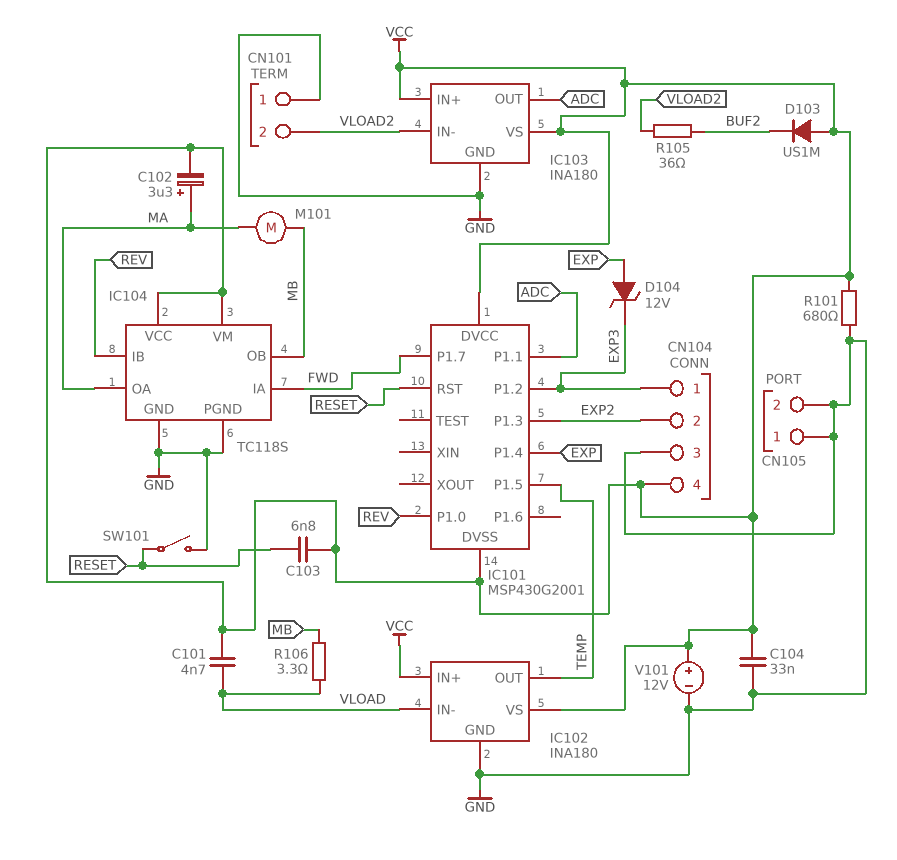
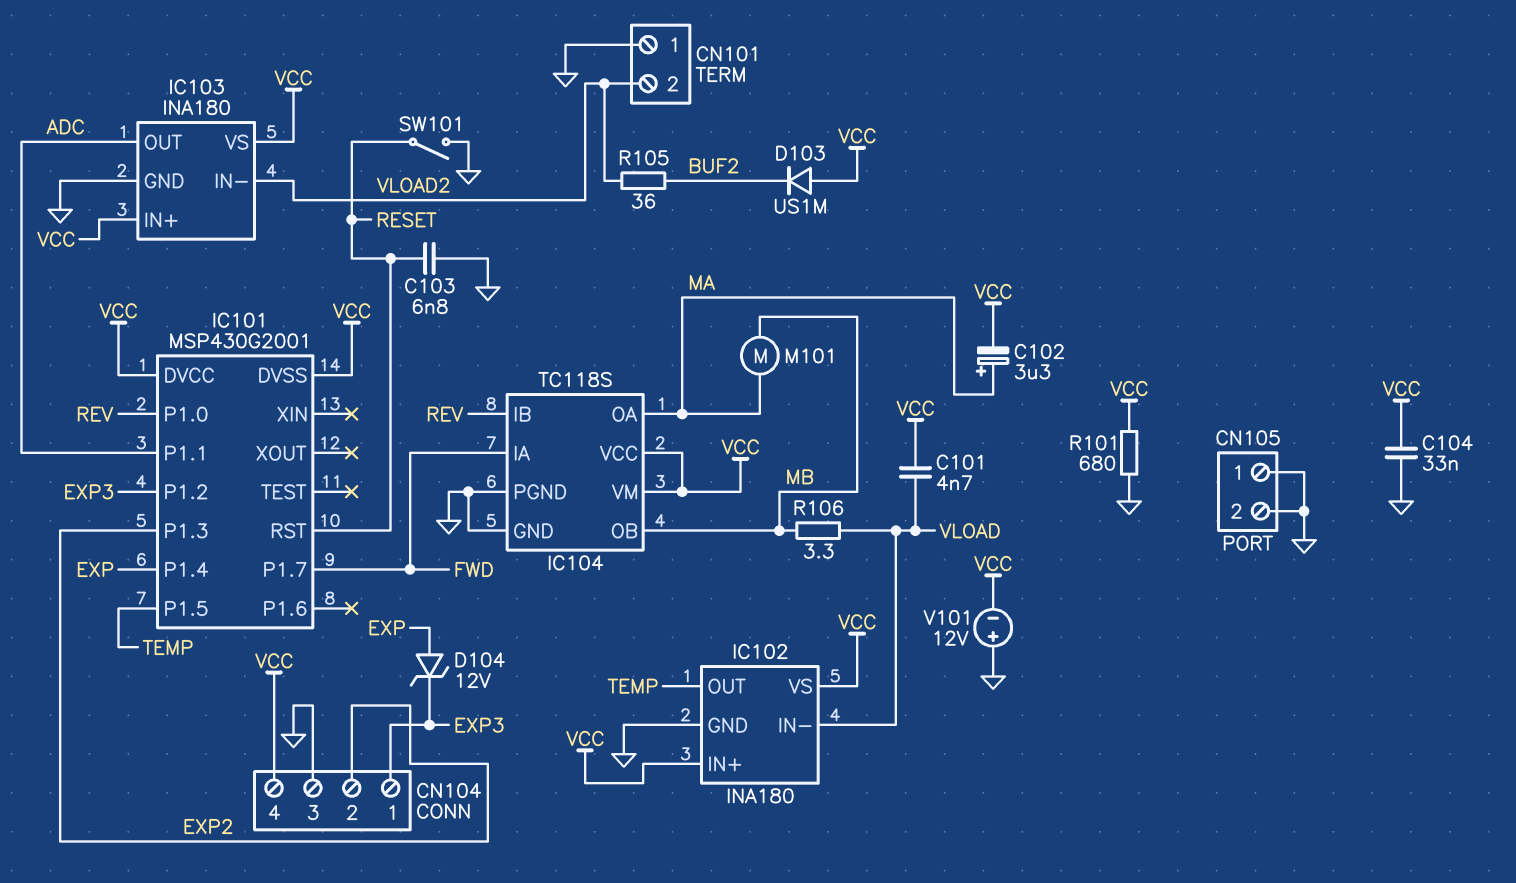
C103: 6.8nF (RESET, VCC) -> 6.8nF (GND, RESET)
V101: 12V (plus VCC, minus GND) -> 12V (plus GND, minus VCC)

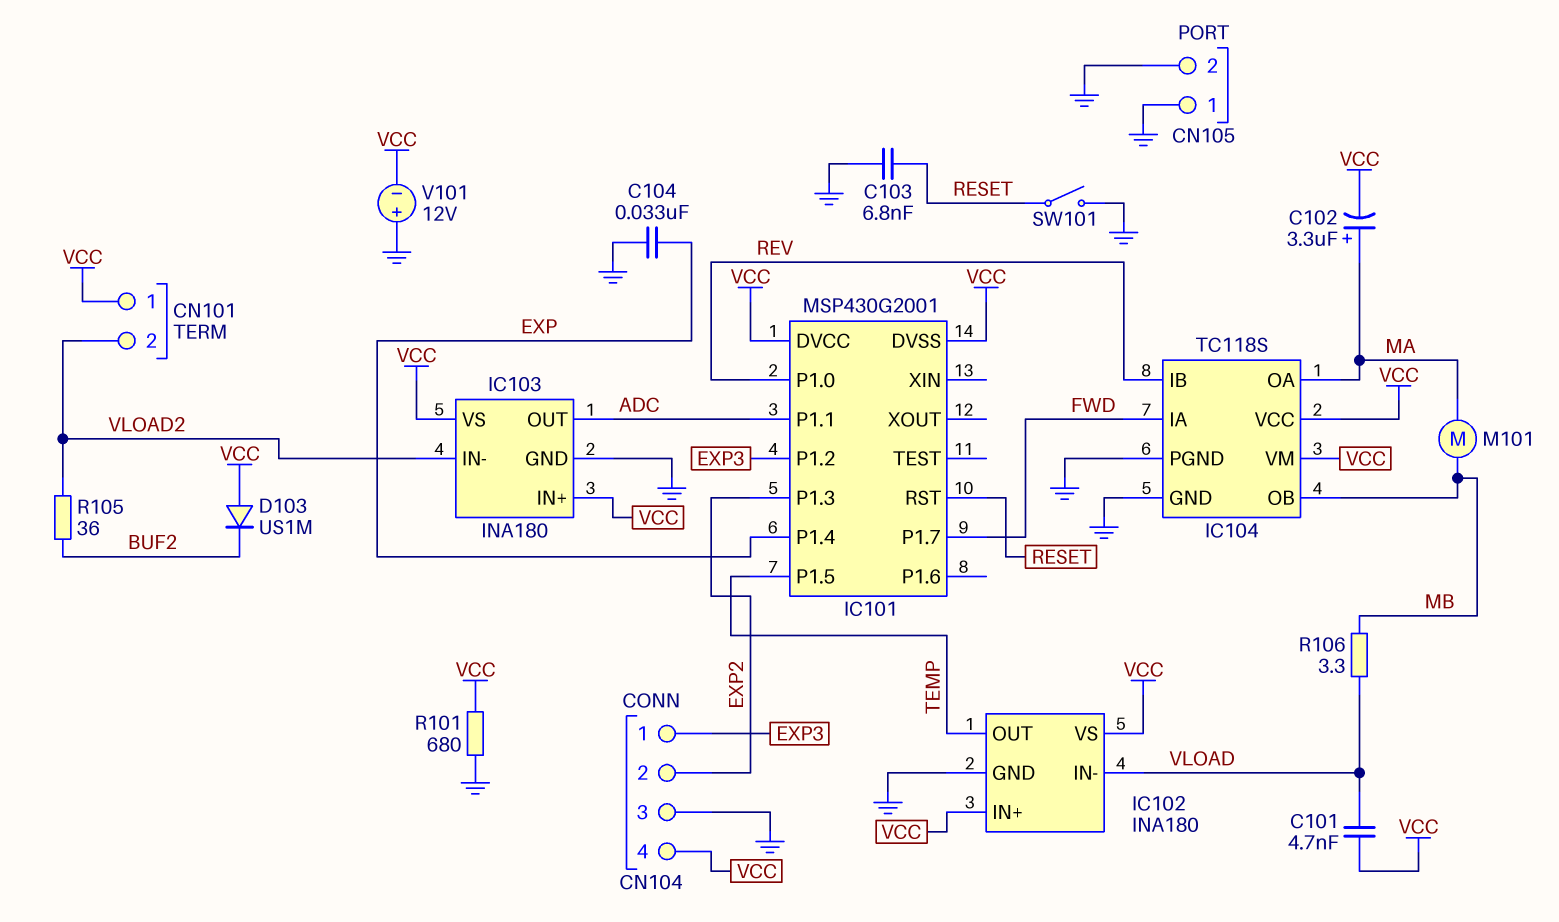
C104: 33nF (GND, VCC) -> 33nF (EXP, GND)
CN101 pin 1: GND -> VCC
D104: zener 12V (A EXP, K EXP3) -> none

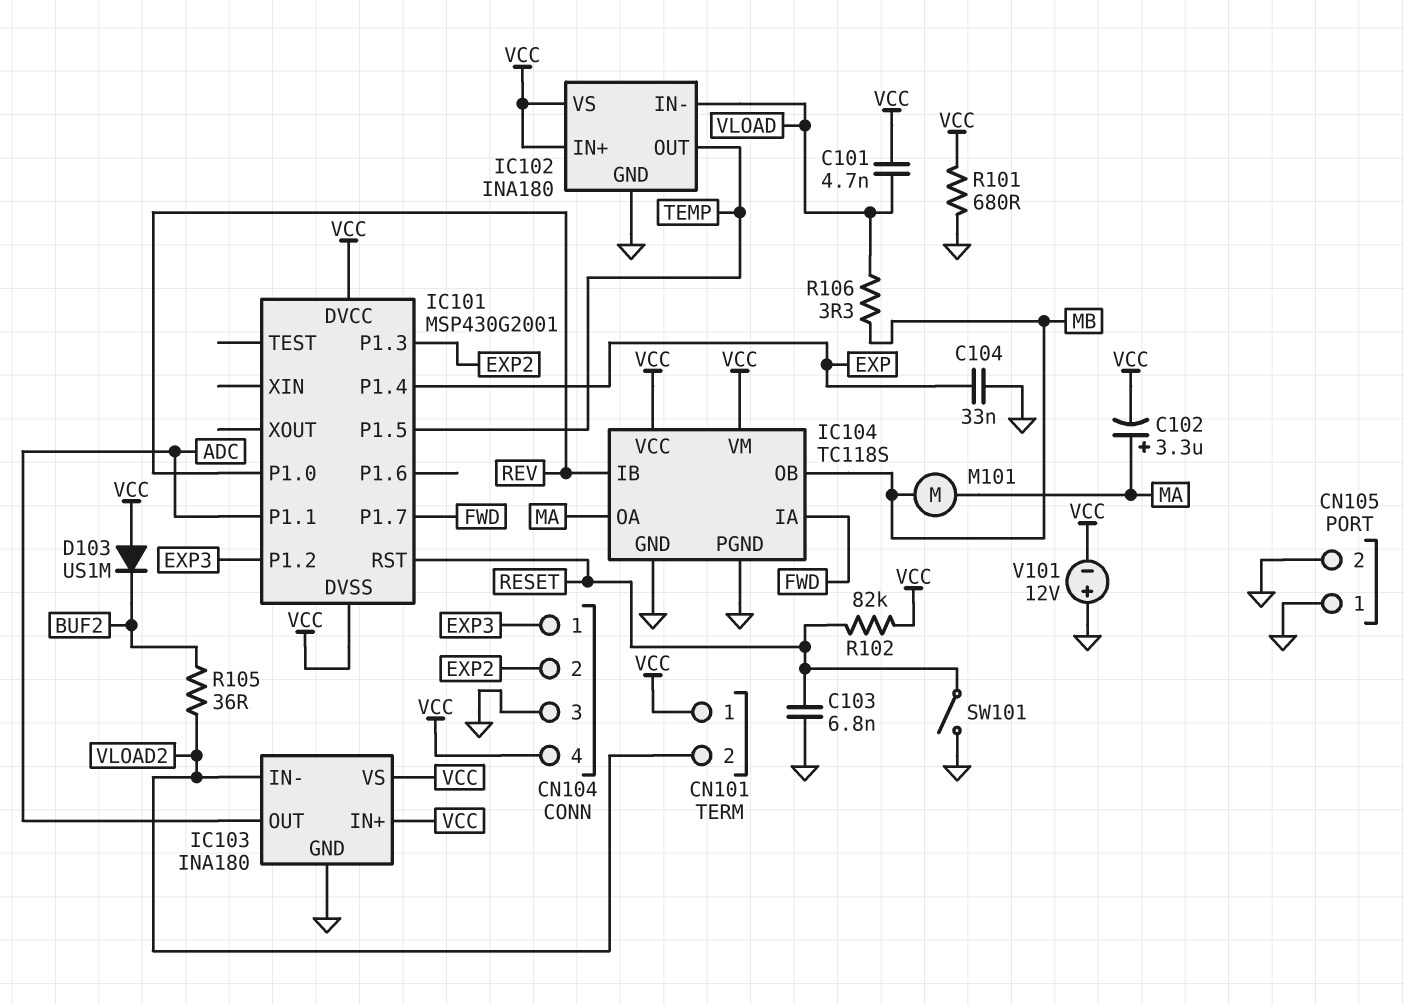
R102: none -> 82k (RESET, VCC)

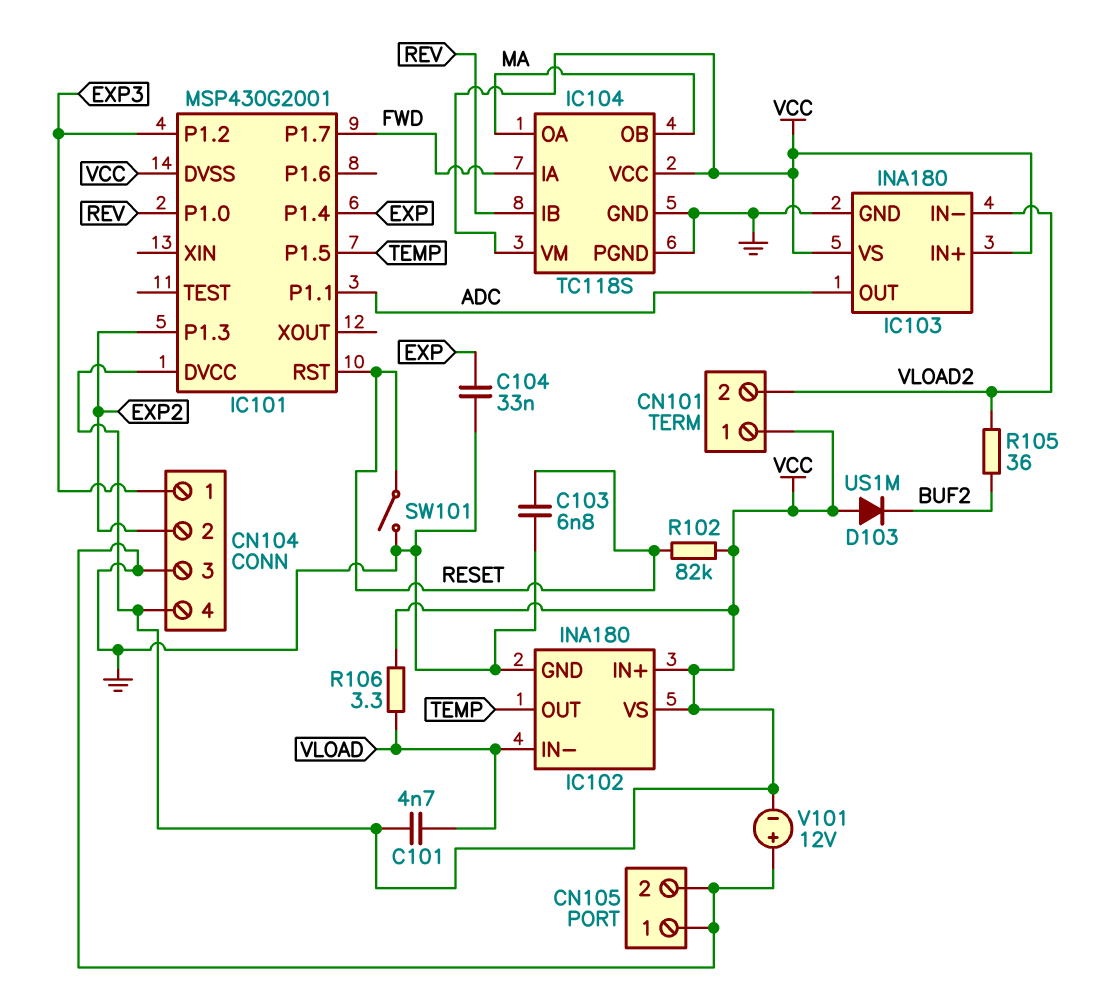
C102: 3.3uF (plus MA, minus VCC) -> none
IC104 pin OB: MB -> MA
M101: motor (MA, MB) -> none
R101: 680 (GND, VCC) -> none
R106: 3.3 (MB, VLOAD) -> 3.3 (VCC, VLOAD)

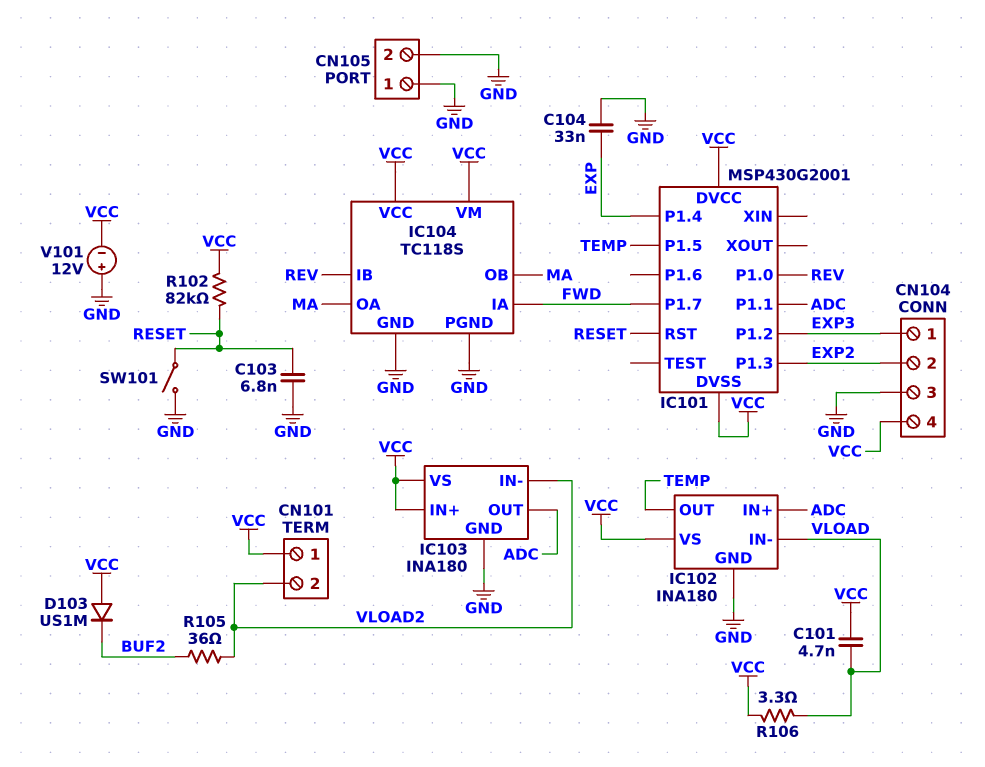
IC102 pin IN+: VCC -> ADC

